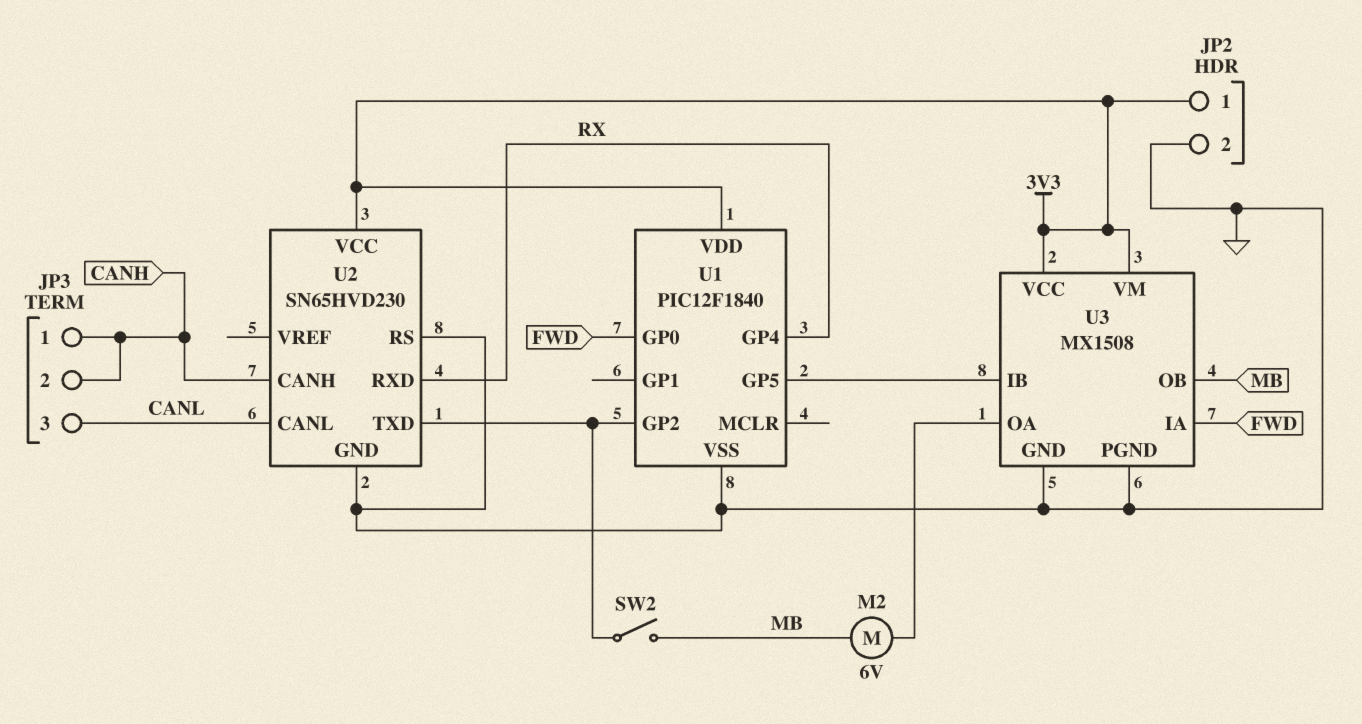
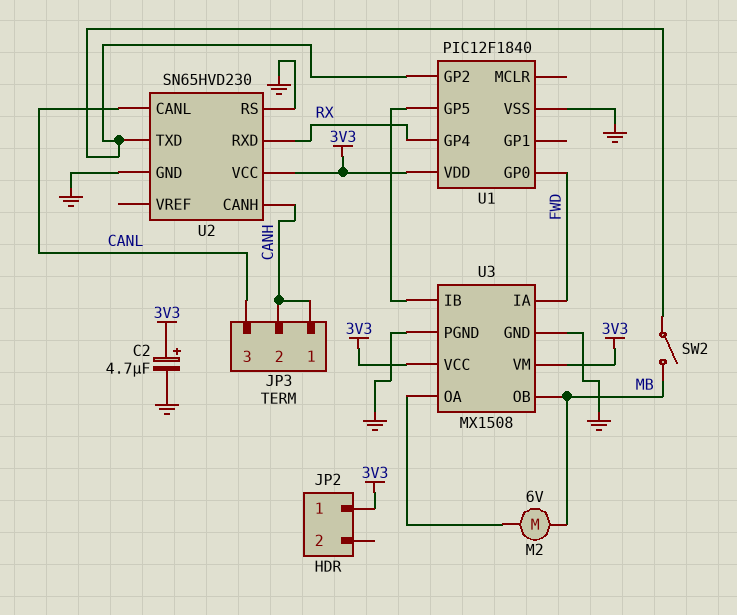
C2: none -> 4.7uF (plus 3V3, minus GND)
JP2 pin 2: GND -> none

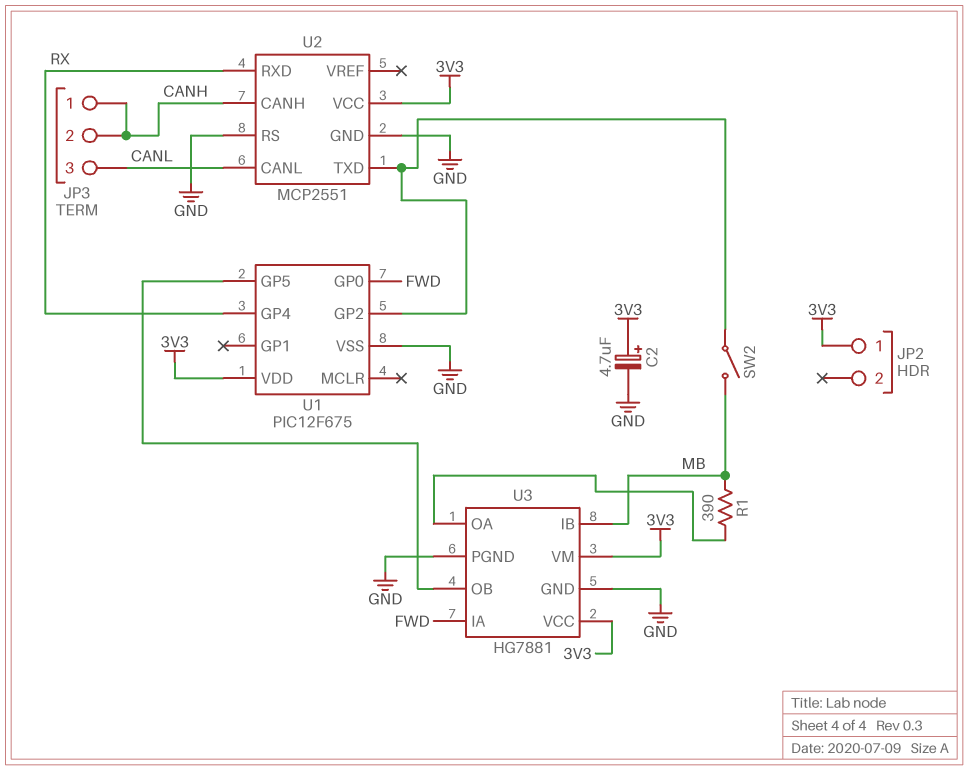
M2: motor 6V (MB, U3/OA) -> none
R1: none -> 390 (MB, U3/OA)
U1: PIC12F1840 -> PIC12F675
U2: SN65HVD230 -> MCP2551
U3: MX1508 -> HG7881
U3 pin IB: U1/GP5 -> MB
U3 pin OB: MB -> U1/GP5

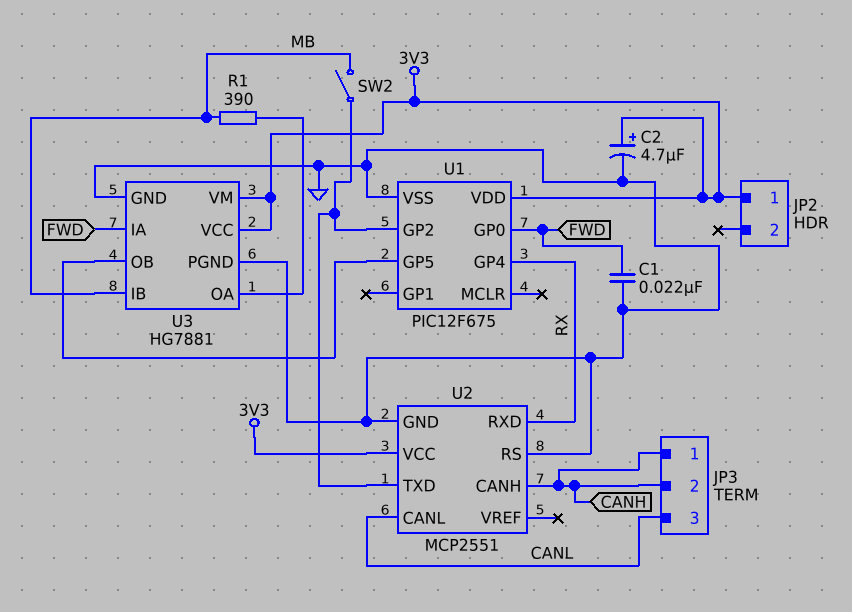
C1: none -> 22nF (FWD, GND)

